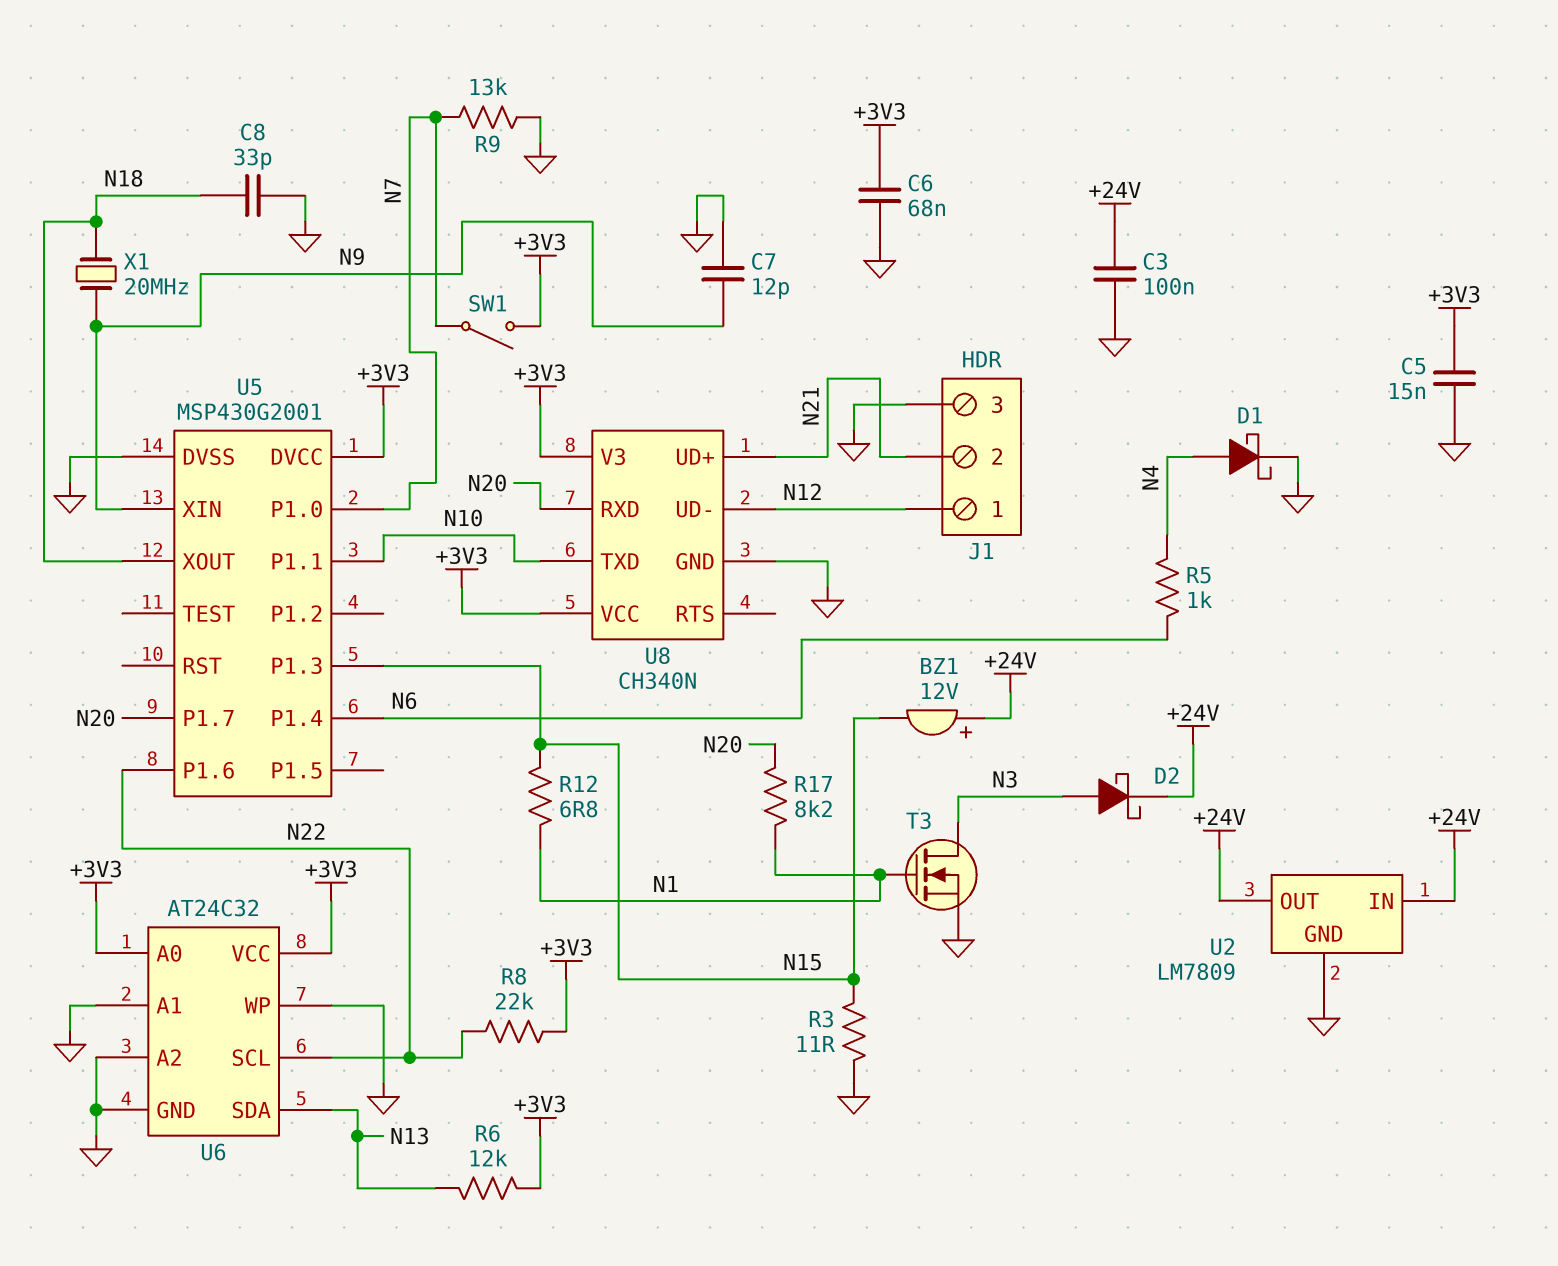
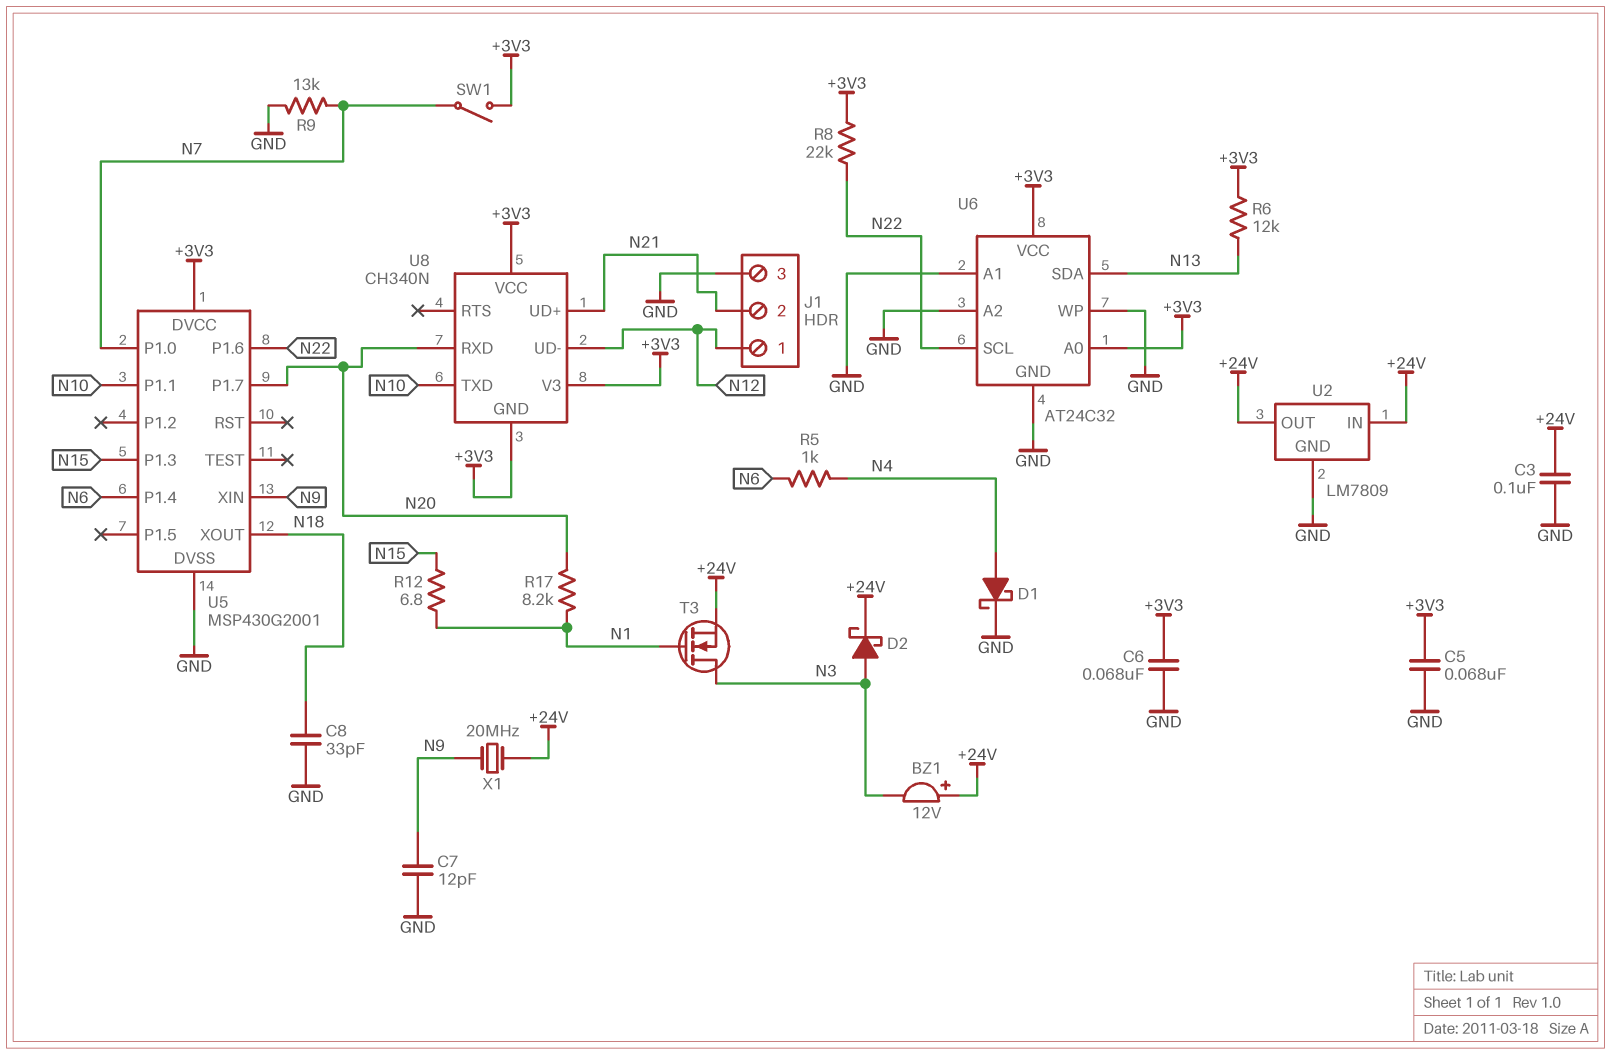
BZ1: buzzer 12V (plus +24V, minus N15) -> buzzer 12V (plus +24V, minus N3)
C5: 15nF (+3V3, GND) -> 68nF (+3V3, GND)
R3: 11 (GND, N15) -> none
T3: NMOS (G N1, D N3, S GND) -> NMOS (G N1, D N3, S +24V)
U8 pin GND: GND -> +3V3
X1: 20MHz (N9, N18) -> 20MHz (+24V, N9)

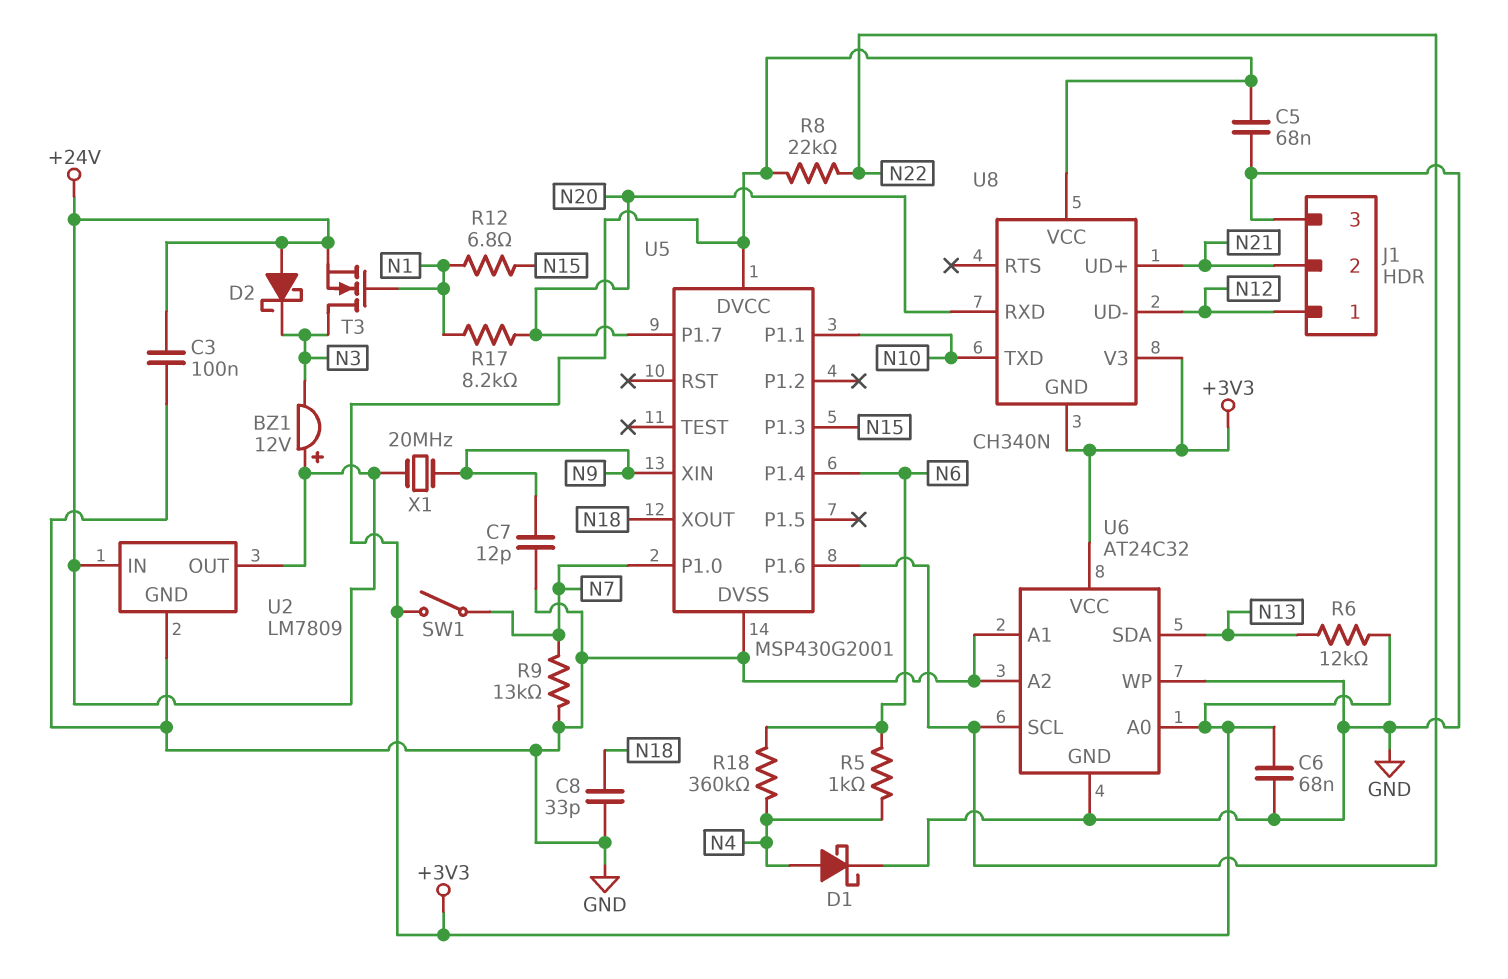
D2: schottky (A N3, K +24V) -> schottky (A +24V, K N3)
R18: none -> 360k (N4, N6)

